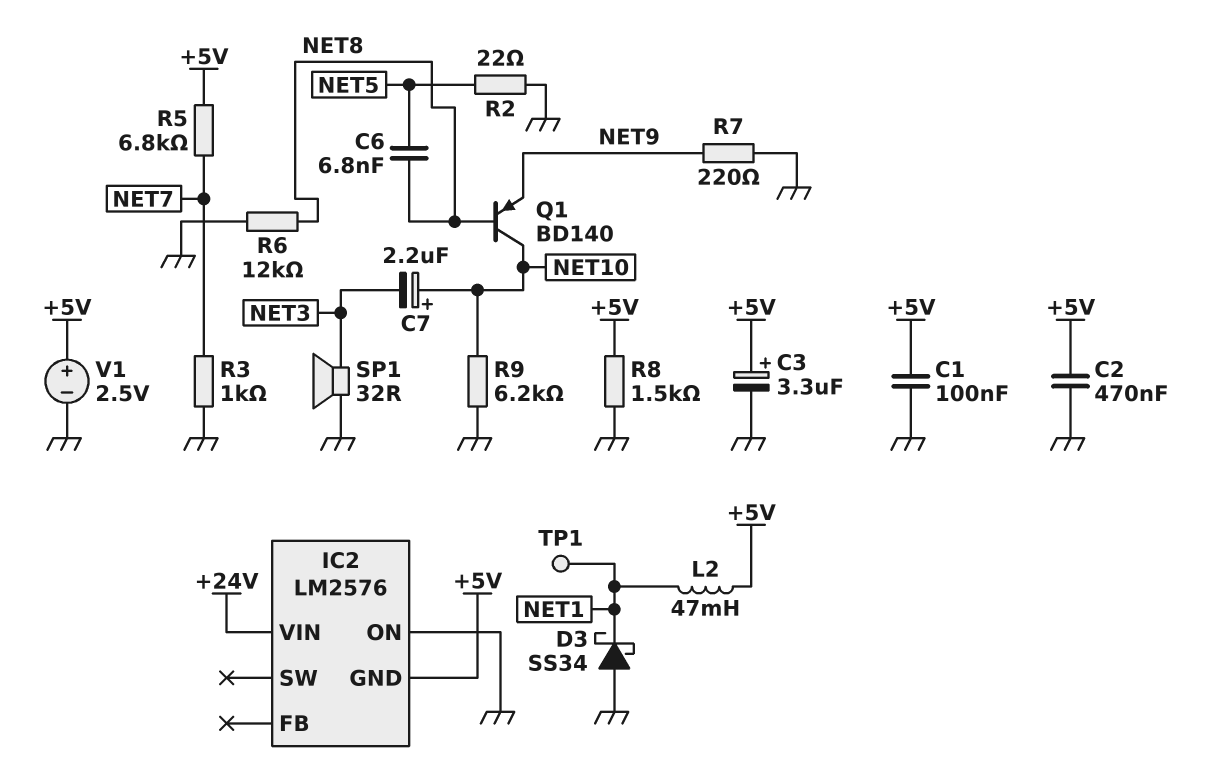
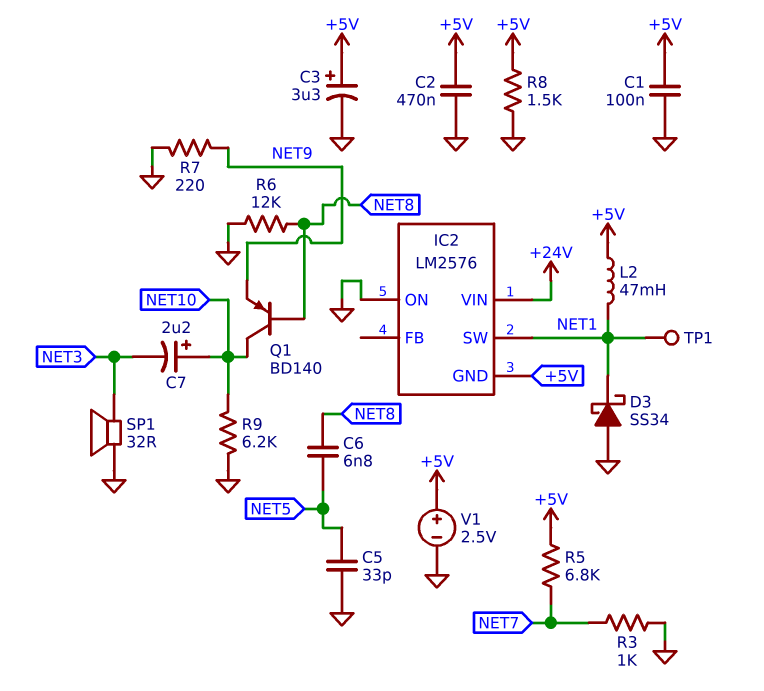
C5: none -> 33pF (GND, NET5)
IC2 pin SW: none -> NET1
R2: 22 (GND, NET5) -> none

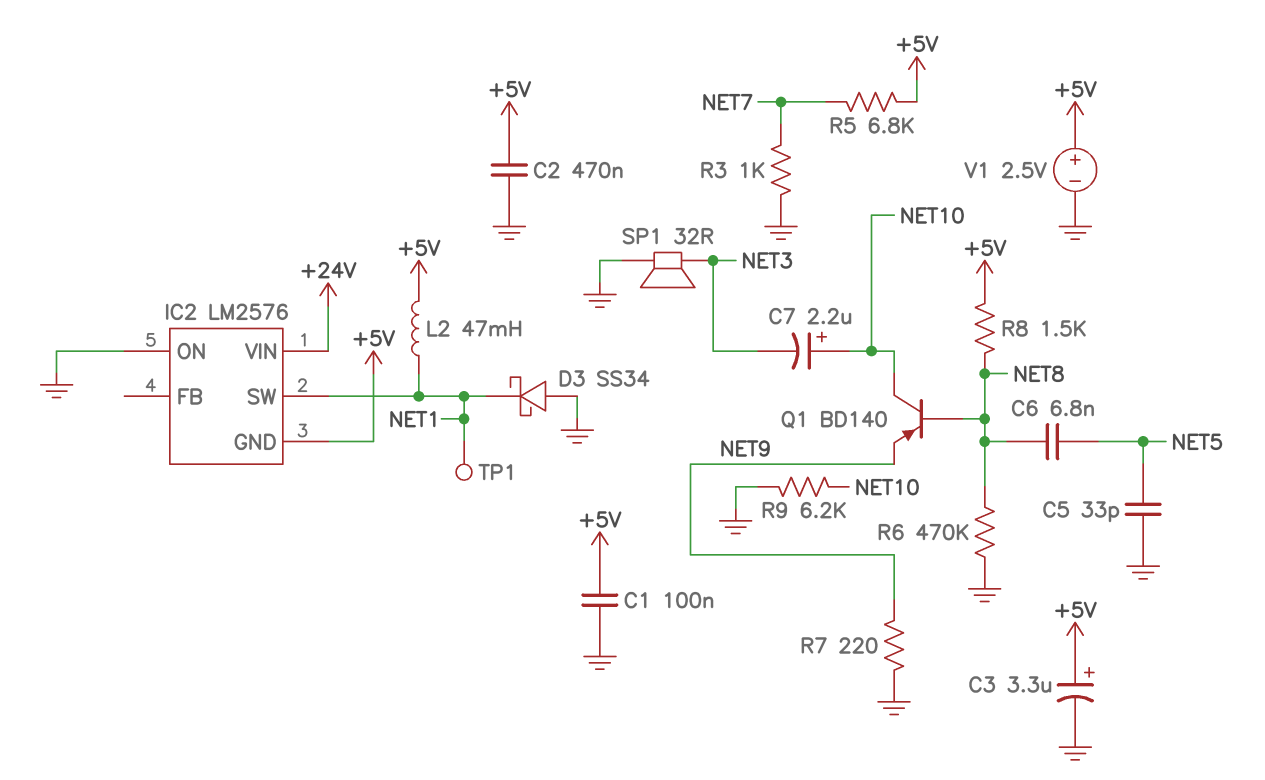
R6: 12k (GND, NET8) -> 470k (GND, NET8)
R8: 1.5k (+5V, GND) -> 1.5k (+5V, NET8)

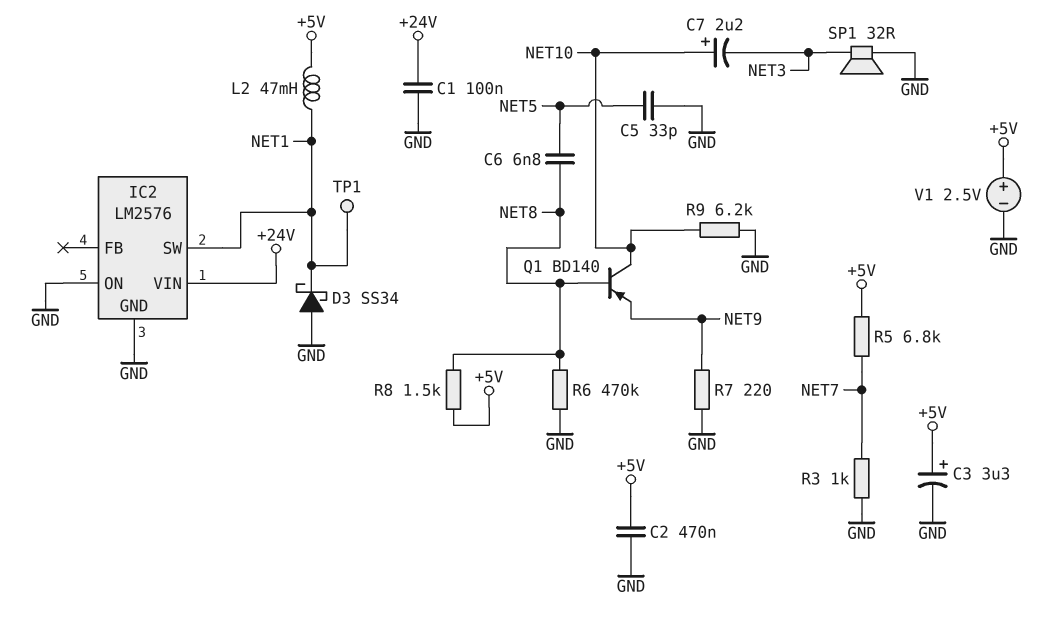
C1: 100nF (+5V, GND) -> 100nF (+24V, GND)
IC2 pin GND: +5V -> GND

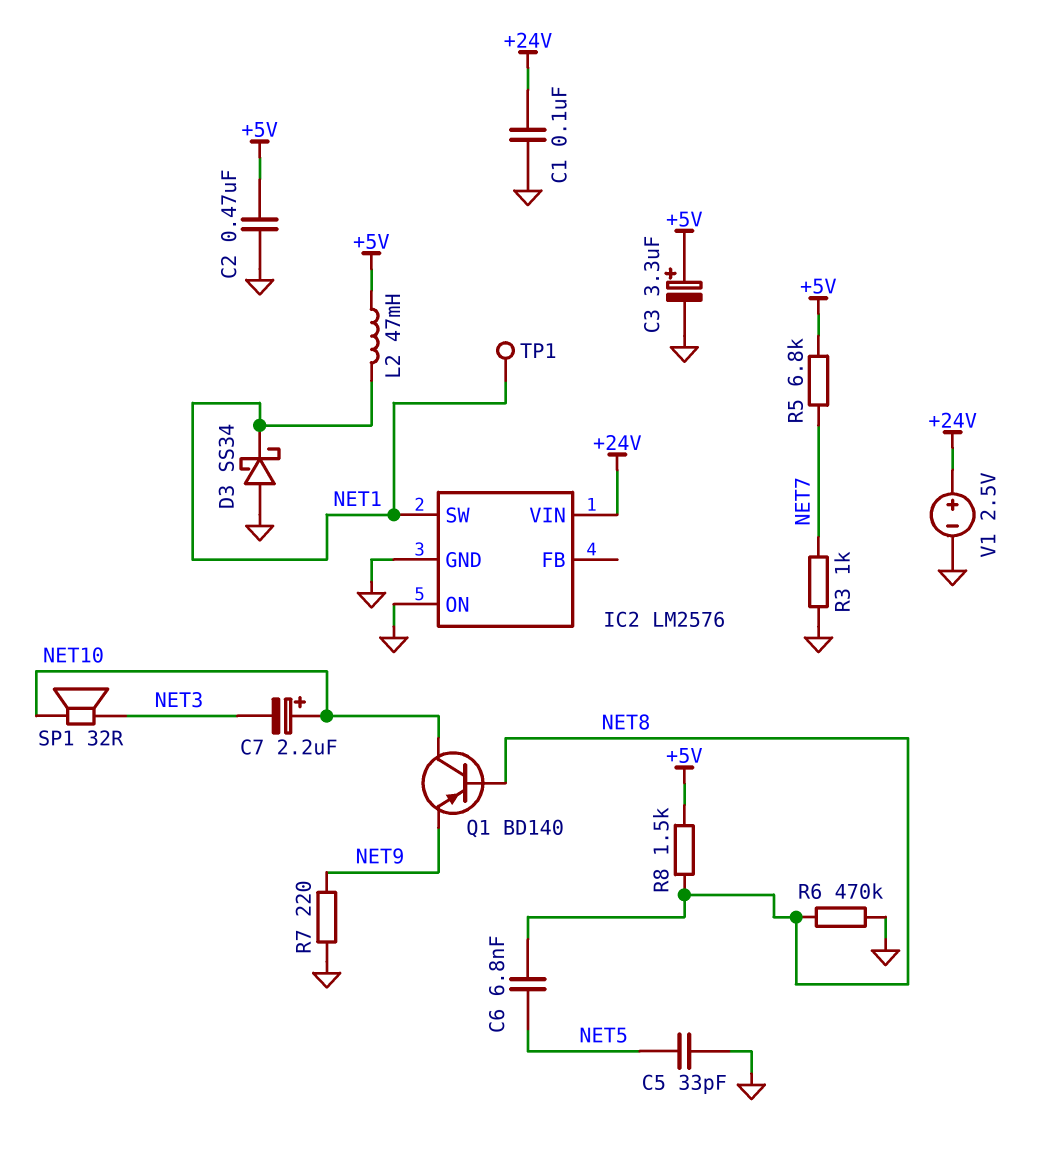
R9: 6.2k (GND, NET10) -> none
SP1: speaker 32R (GND, NET3) -> speaker 32R (NET3, NET10)
V1: 2.5V (plus +5V, minus GND) -> 2.5V (plus +24V, minus GND)

